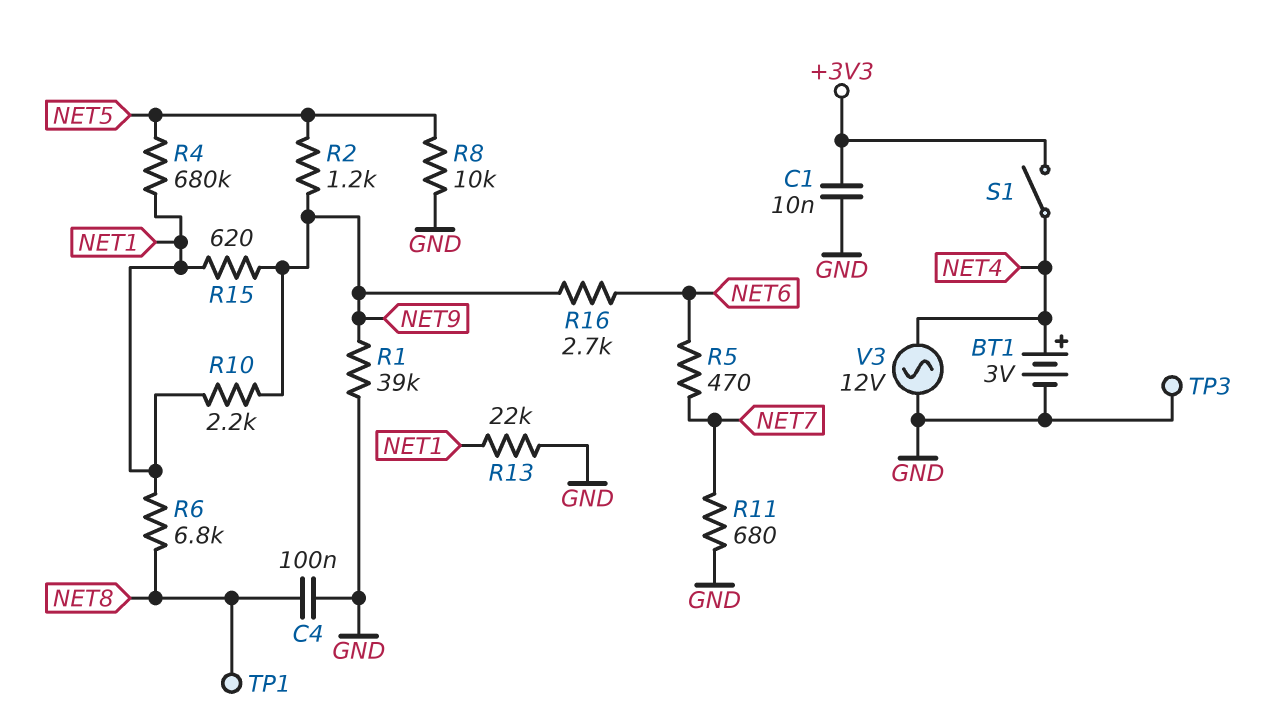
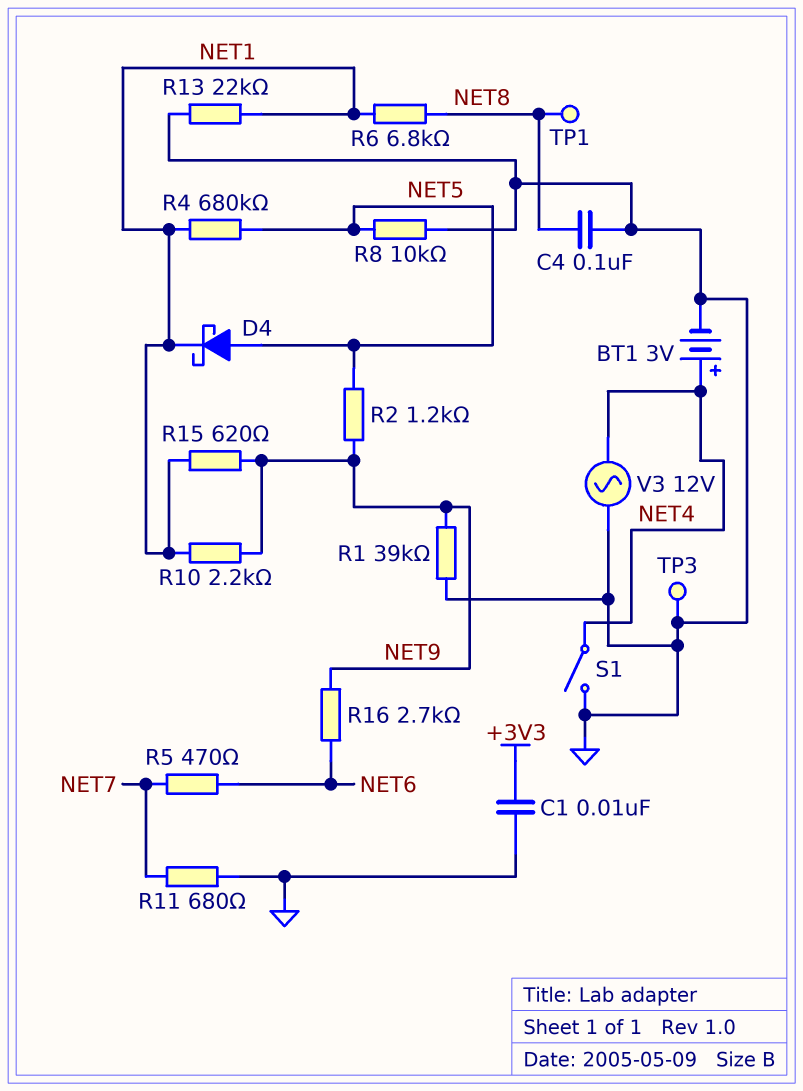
D4: none -> schottky (A NET5, K NET1)
S1: switch (+3V3, NET4) -> switch (GND, NET4)

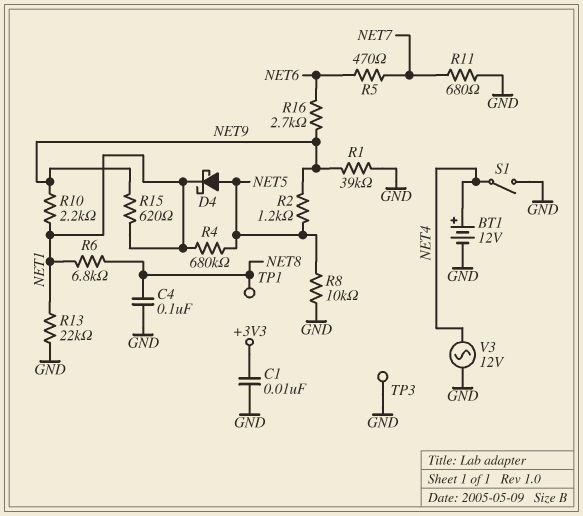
BT1: 3V (plus NET4, minus GND) -> 12V (plus NET4, minus GND)

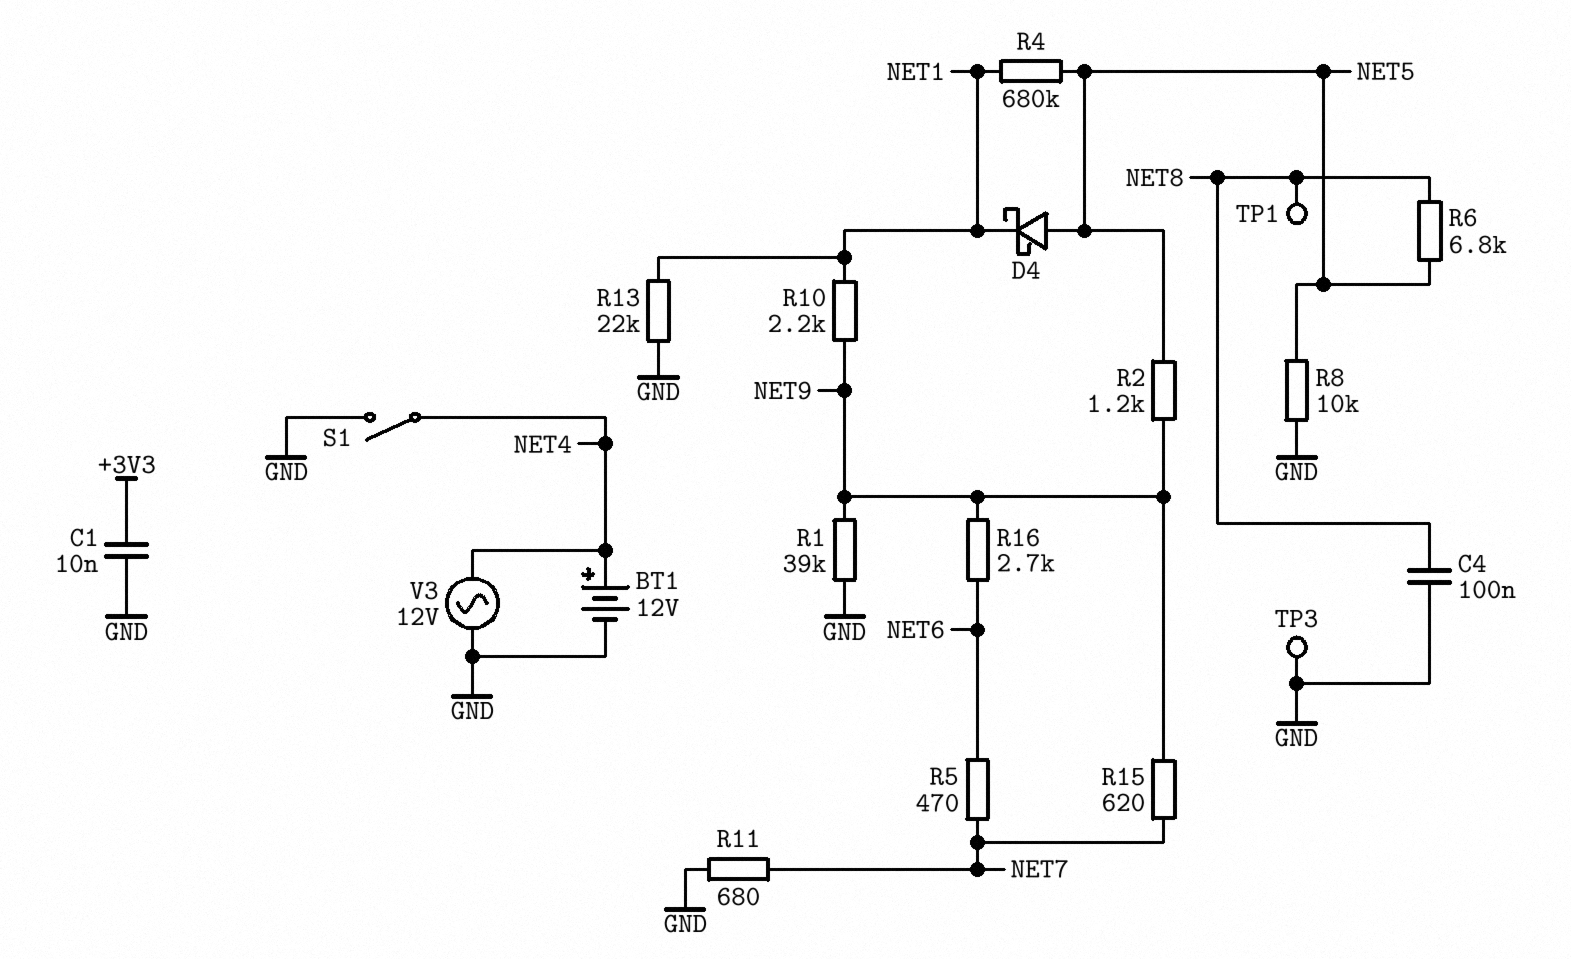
R6: 6.8k (NET1, NET8) -> 6.8k (NET5, NET8)
R15: 620 (NET1, NET9) -> 620 (NET7, NET9)

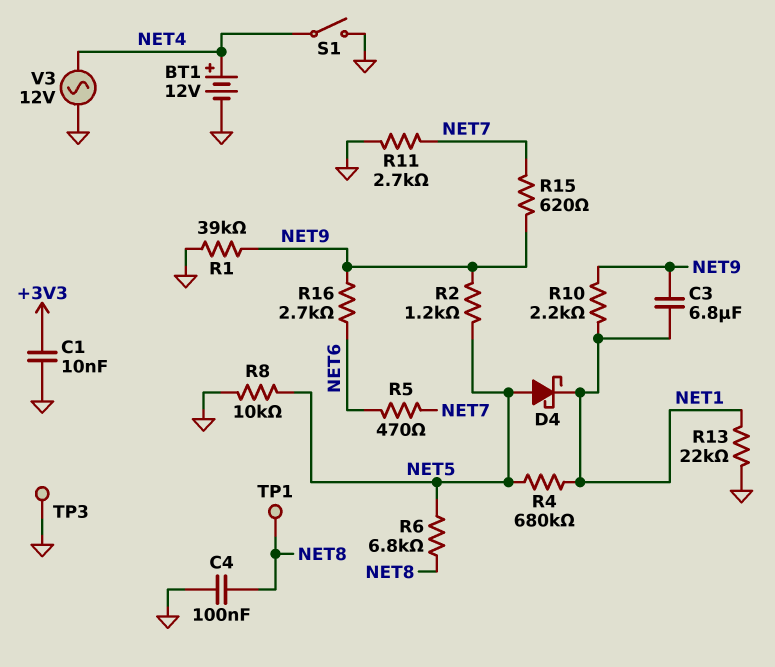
C3: none -> 6.8uF (NET1, NET9)
R11: 680 (GND, NET7) -> 2.7k (GND, NET7)

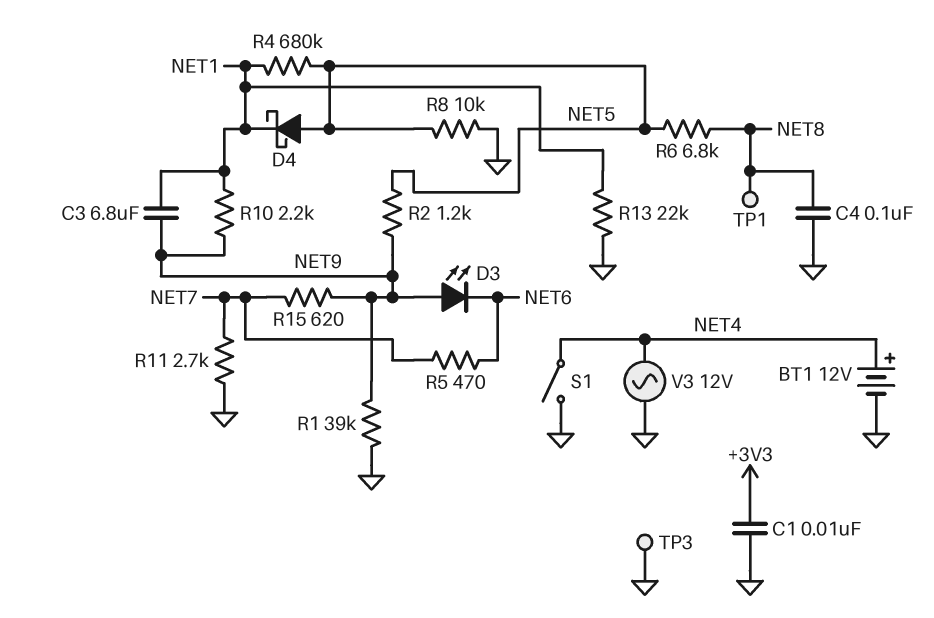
D3: none -> LED (A NET9, K NET6)
R16: 2.7k (NET6, NET9) -> none

